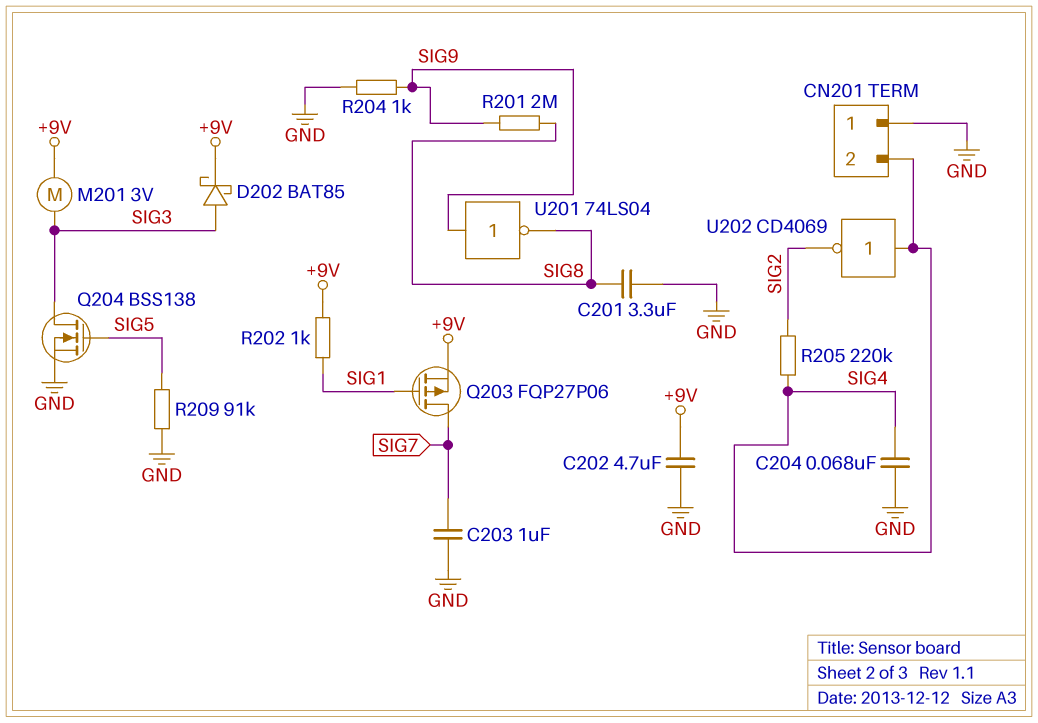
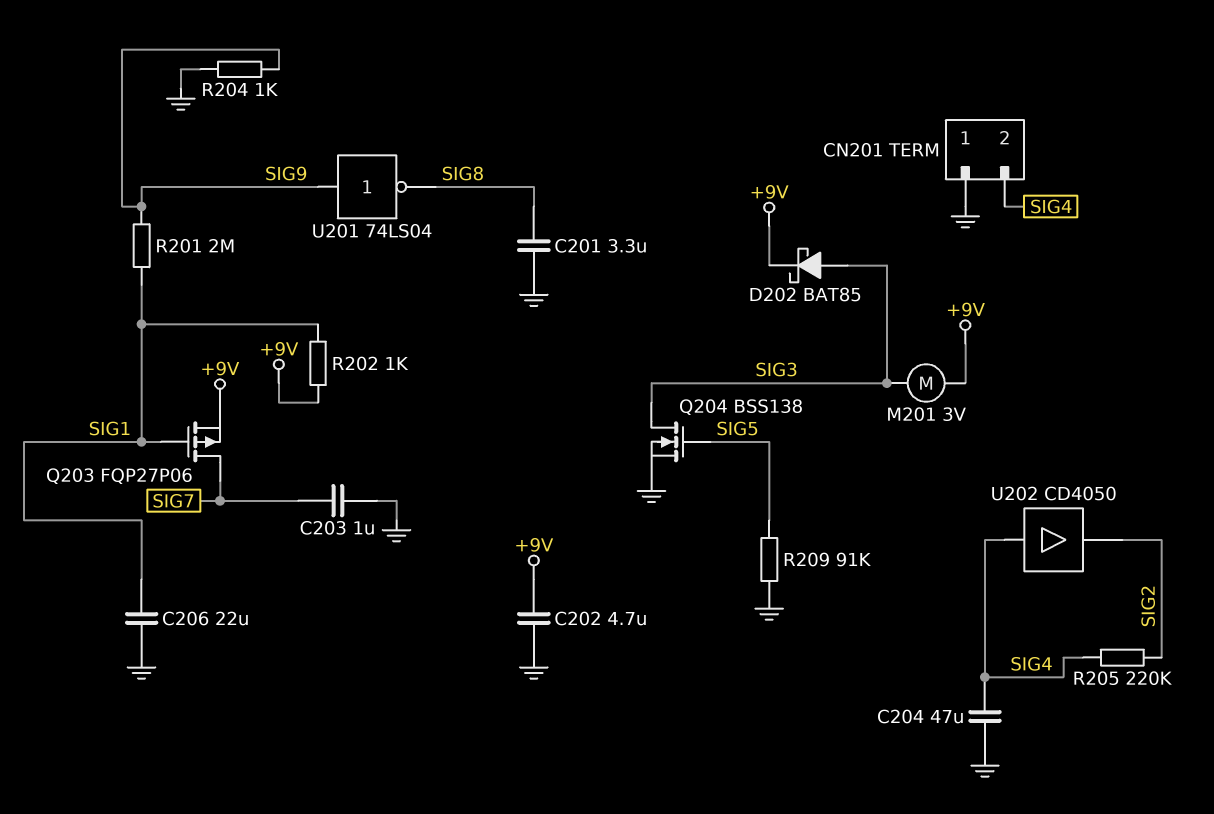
C204: 68nF (GND, SIG4) -> 47uF (GND, SIG4)
C206: none -> 22uF (GND, SIG1)
R201: 2M (SIG8, SIG9) -> 2M (SIG1, SIG9)
U202: NOT CD4069 (in SIG4, out SIG2) -> buffer CD4050 (in SIG4, out SIG2)

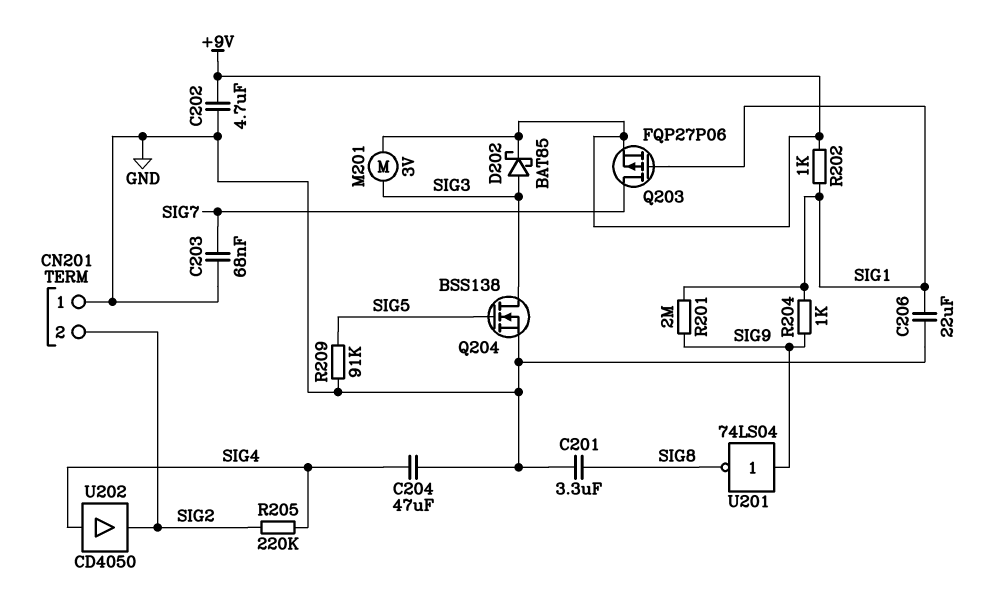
C203: 1uF (GND, SIG7) -> 68nF (GND, SIG7)
CN201 pin 2: SIG4 -> SIG2
R204: 1k (GND, SIG9) -> 1k (SIG1, SIG9)

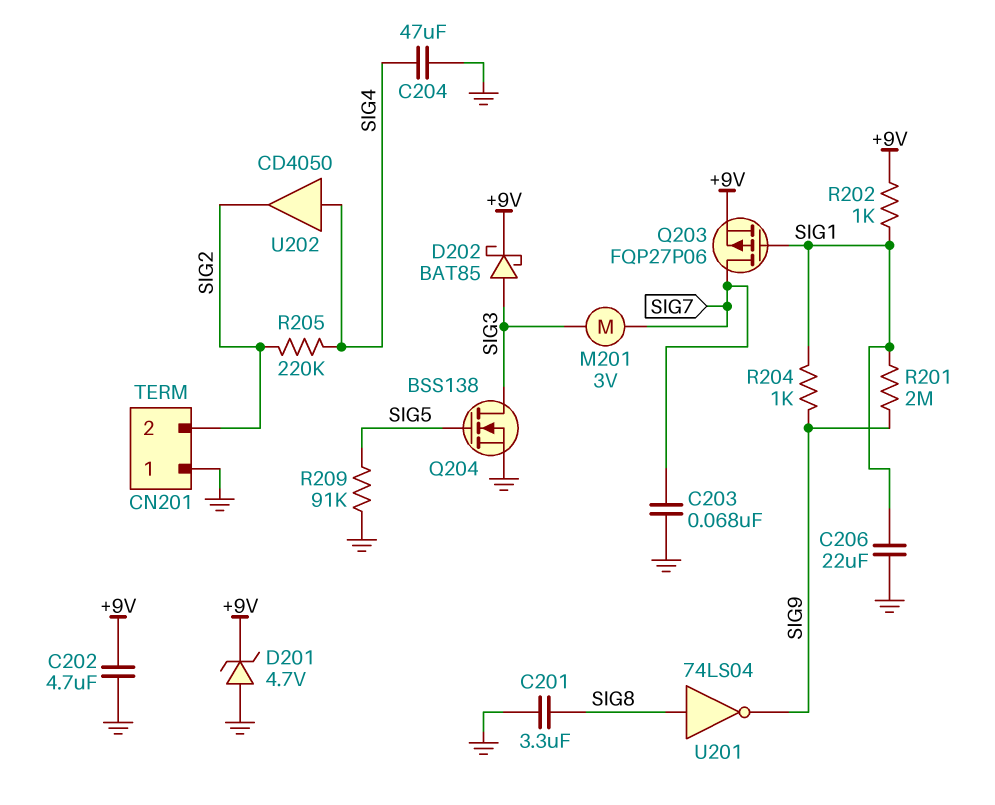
D201: none -> zener 4.7V (A GND, K +9V)
M201: motor 3V (+9V, SIG3) -> motor 3V (SIG3, SIG7)
U201: NOT 74LS04 (in SIG9, out SIG8) -> NOT 74LS04 (in SIG8, out SIG9)

